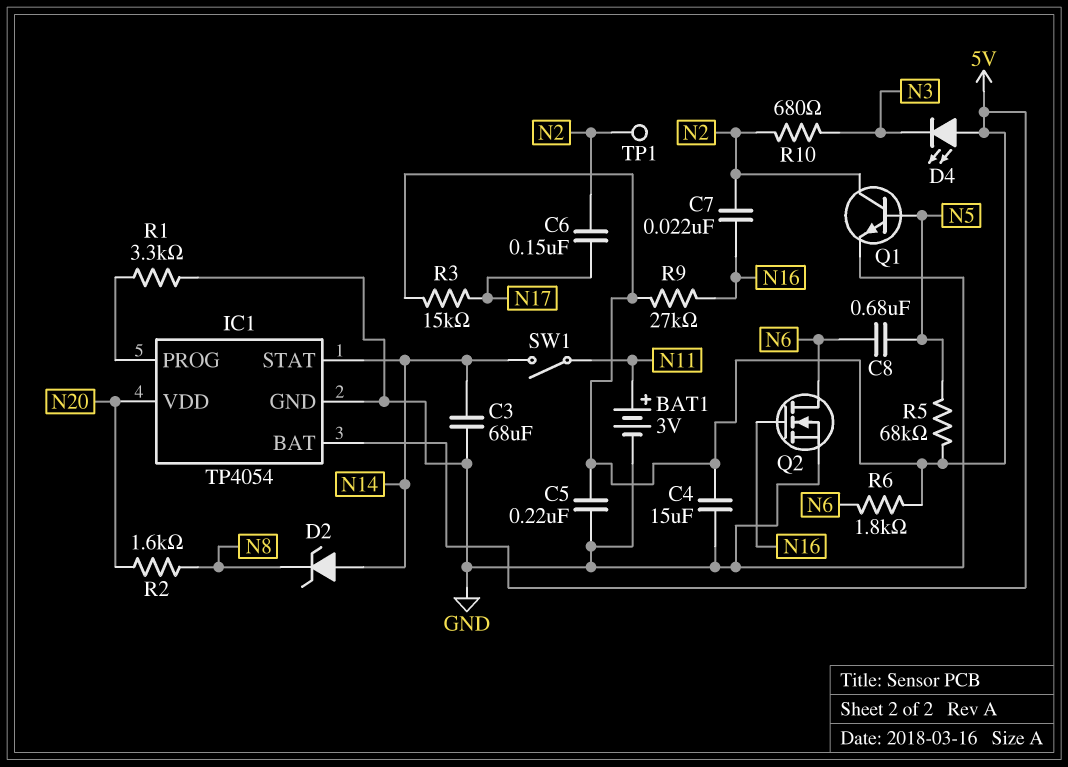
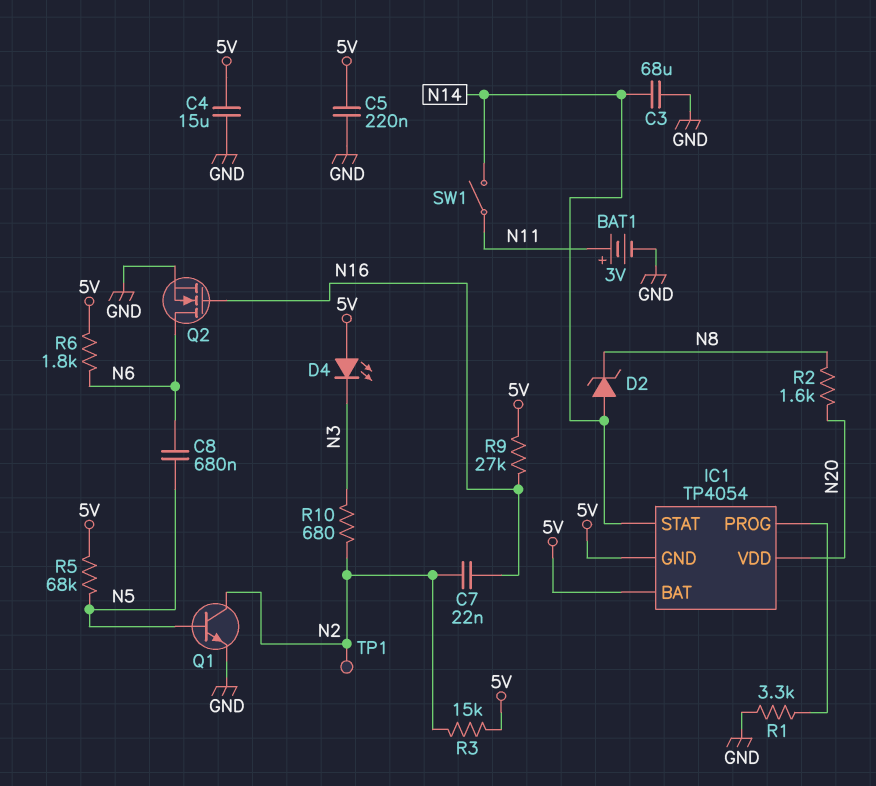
C6: 150nF (N2, N17) -> none
IC1 pin GND: GND -> 5V
R3: 15k (5V, N17) -> 15k (5V, N2)

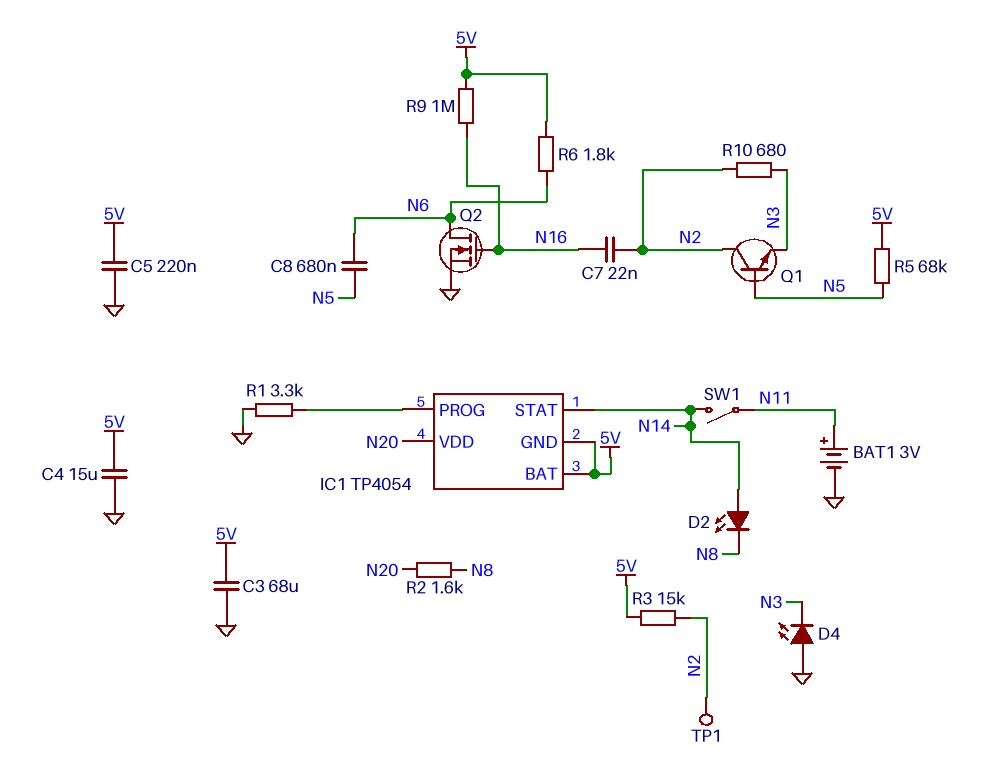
C3: 68uF (GND, N14) -> 68uF (5V, GND)
D2: zener (A N14, K N8) -> LED (A N14, K N8)
D4: LED (A 5V, K N3) -> LED (A GND, K N3)
Q1: NPN (B N5, C N2, E GND) -> NPN (B N5, C N2, E N3)
R9: 27k (5V, N16) -> 1M (5V, N16)

